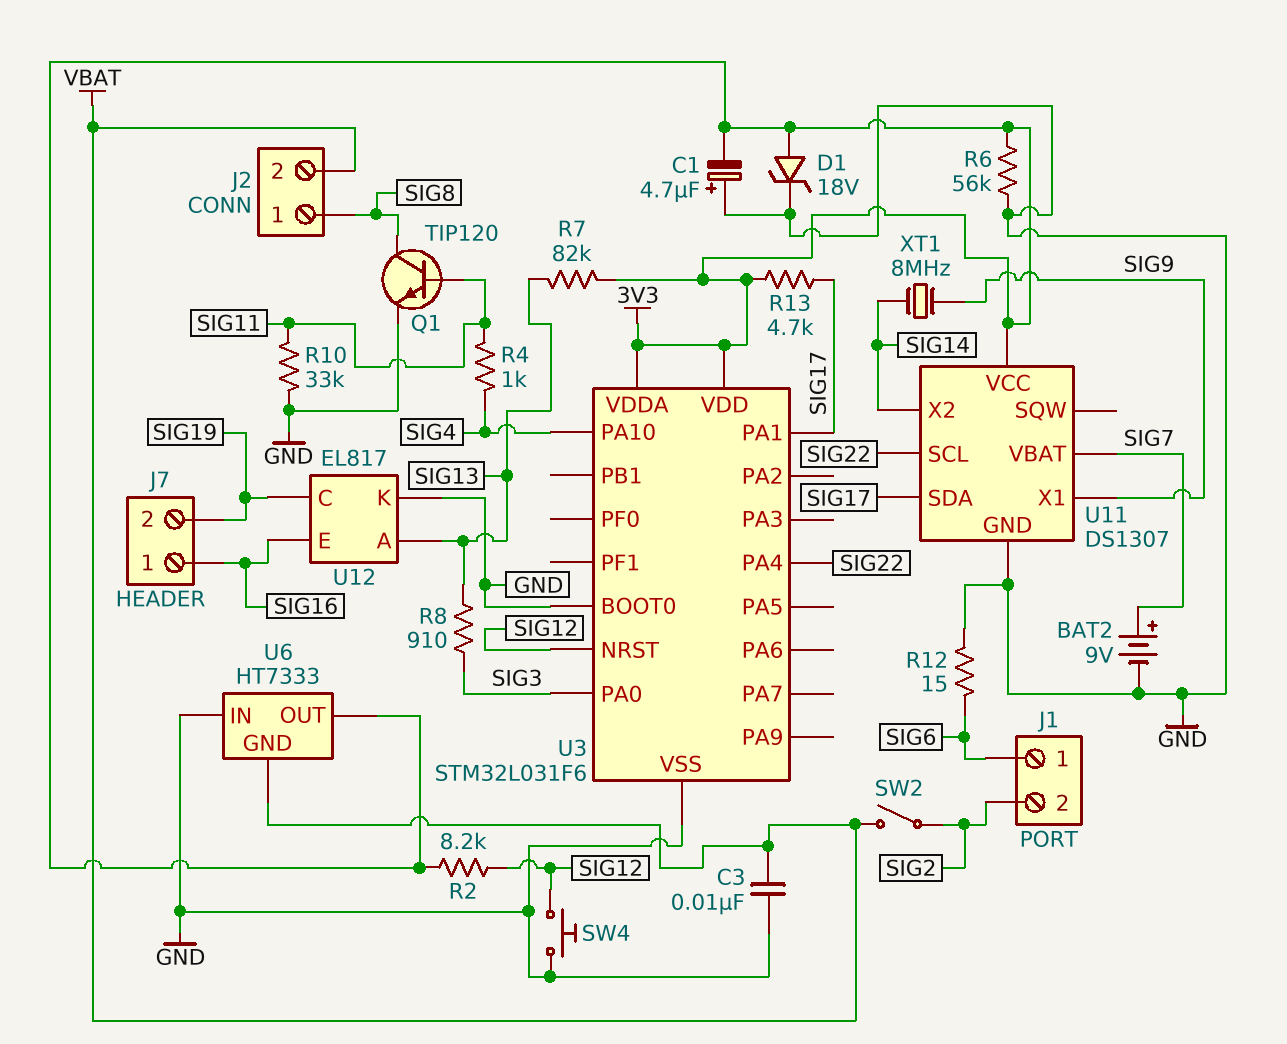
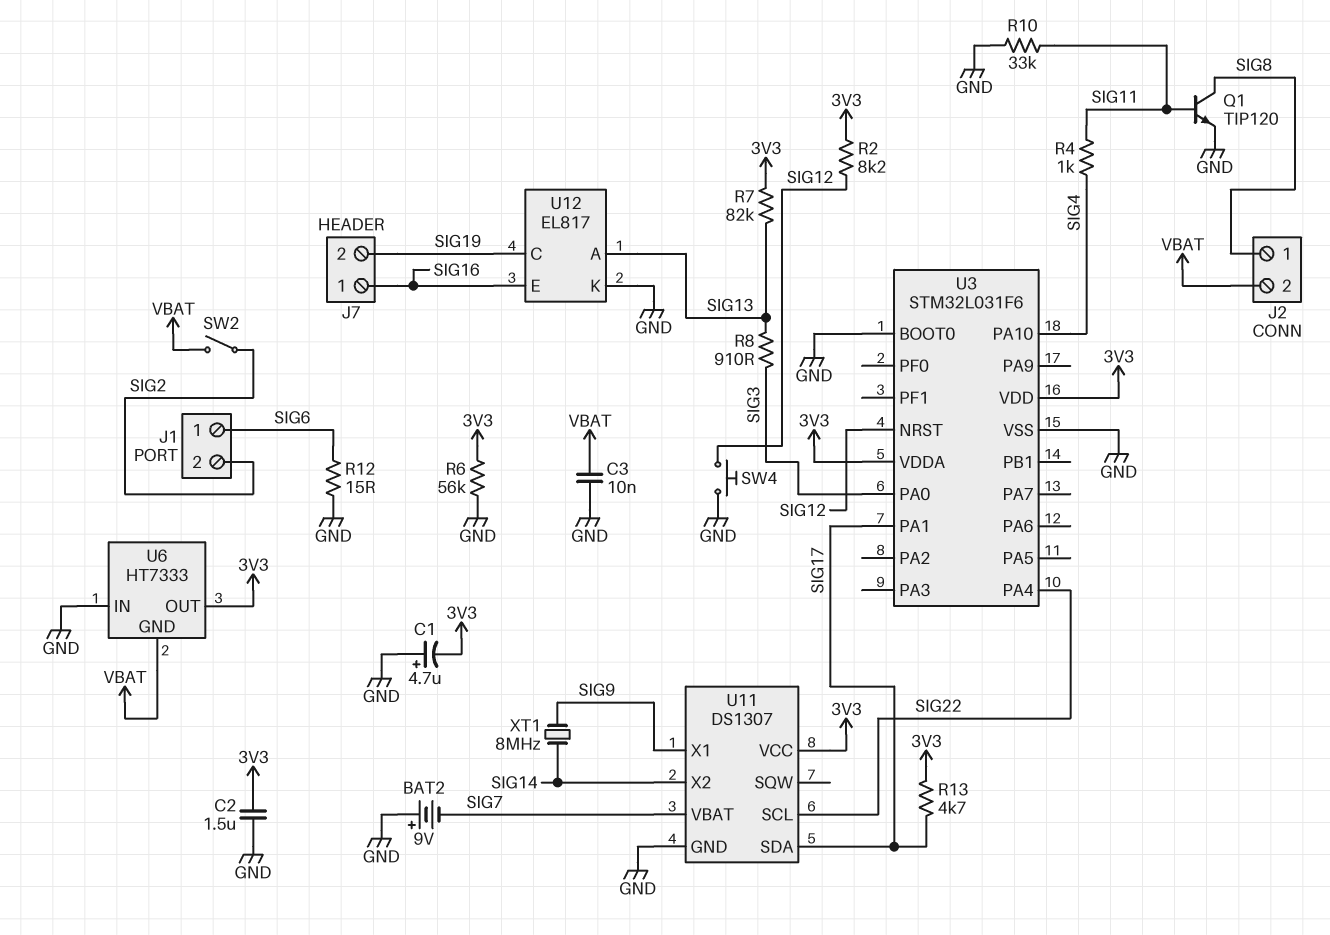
BAT2: 9V (plus SIG7, minus GND) -> 9V (plus GND, minus SIG7)
C2: none -> 1.5uF (3V3, GND)
D1: zener 18V (A 3V3, K GND) -> none

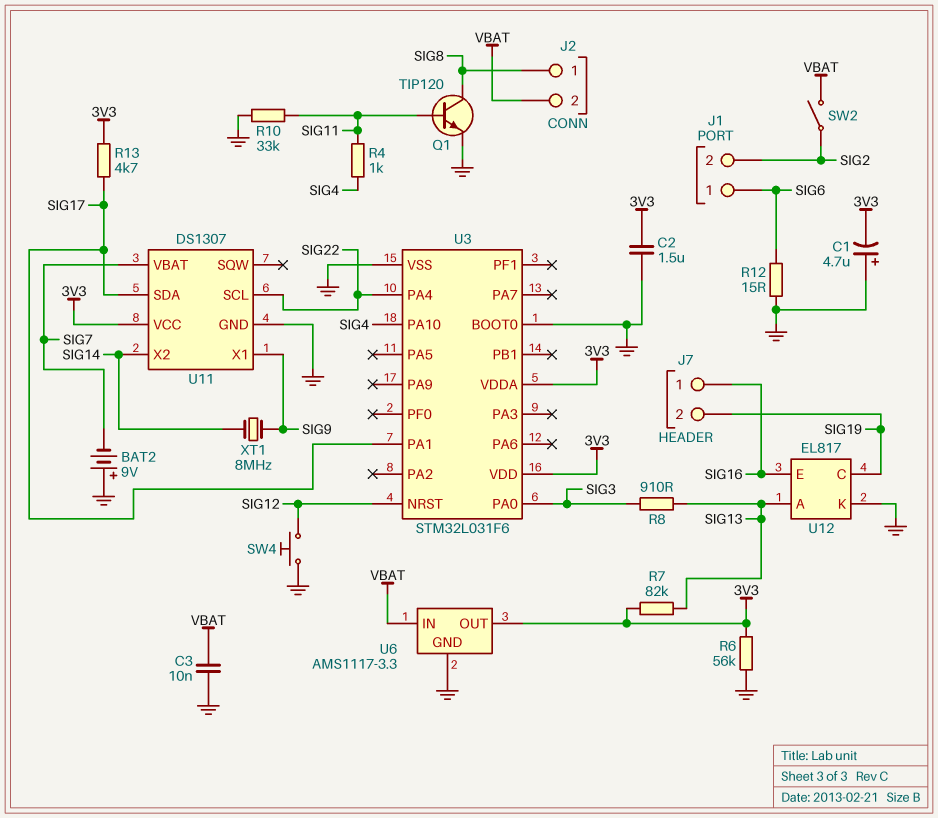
R2: 8.2k (3V3, SIG12) -> none
U6: HT7333 -> AMS1117-3.3
U6 pin GND: VBAT -> GND
U6 pin IN: GND -> VBAT

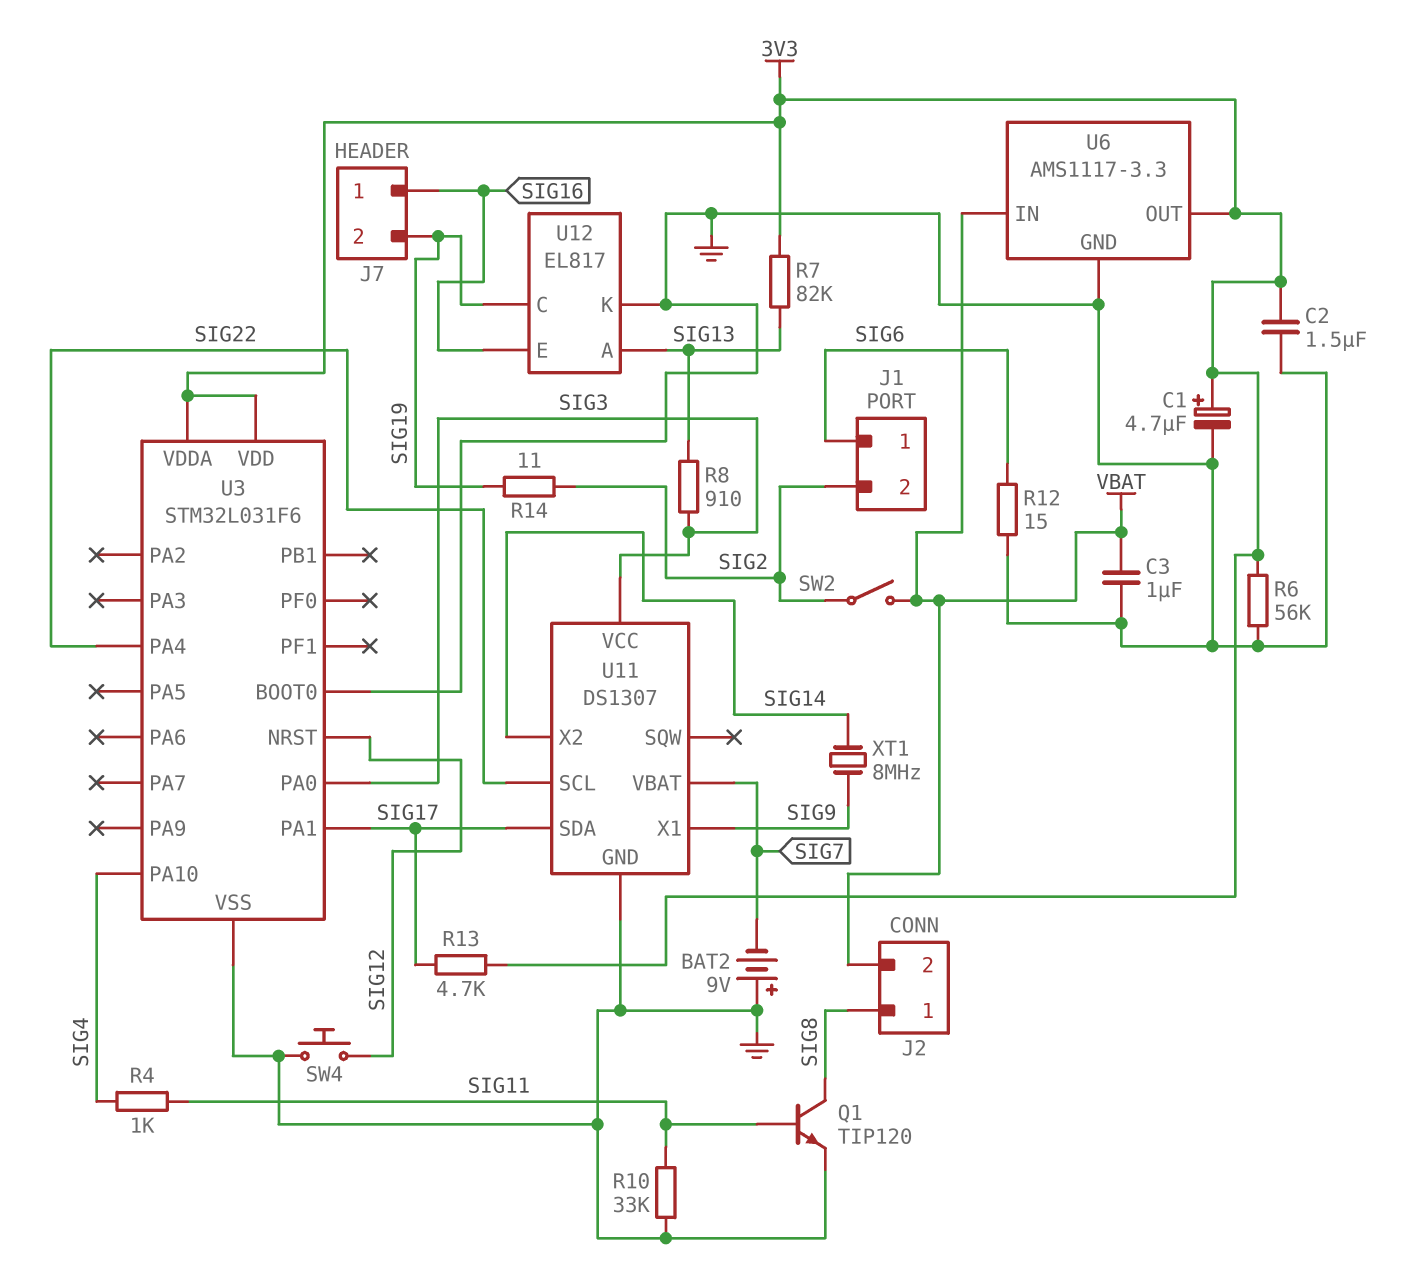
C1: 4.7uF (plus GND, minus 3V3) -> 4.7uF (plus 3V3, minus GND)
C3: 10nF (GND, VBAT) -> 1uF (GND, VBAT)
R14: none -> 11 (SIG2, SIG19)
U11 pin VCC: 3V3 -> SIG3

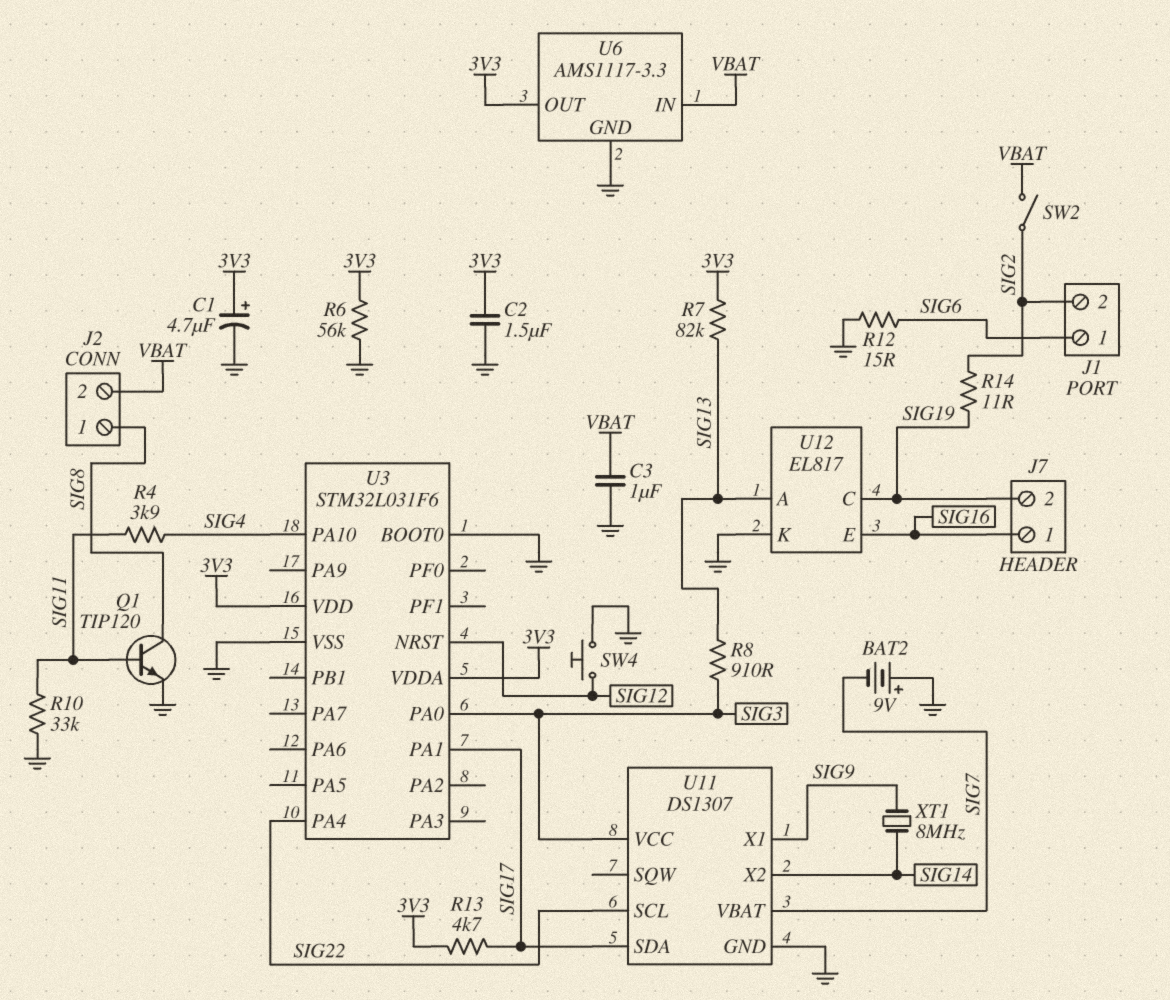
R4: 1k (SIG4, SIG11) -> 3.9k (SIG4, SIG11)

